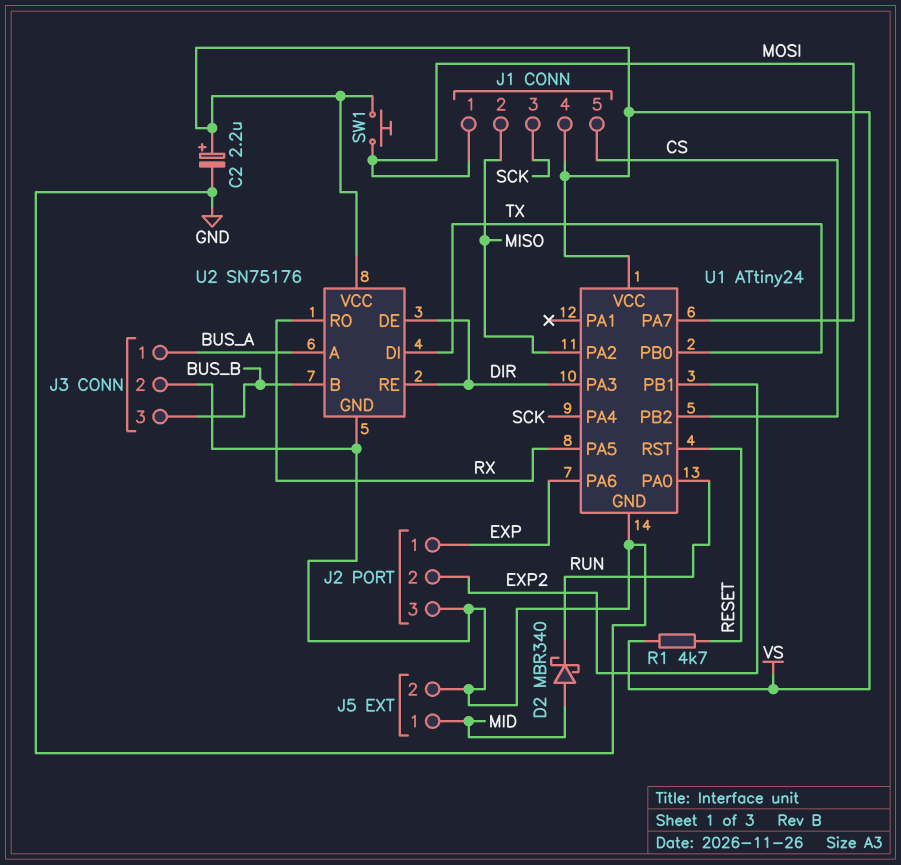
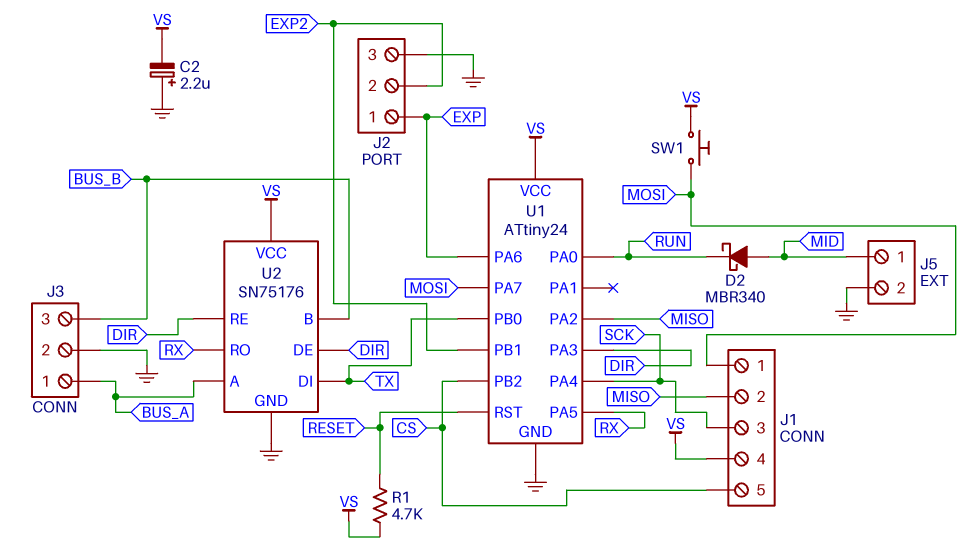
C2: 2.2uF (plus VS, minus GND) -> 2.2uF (plus GND, minus VS)

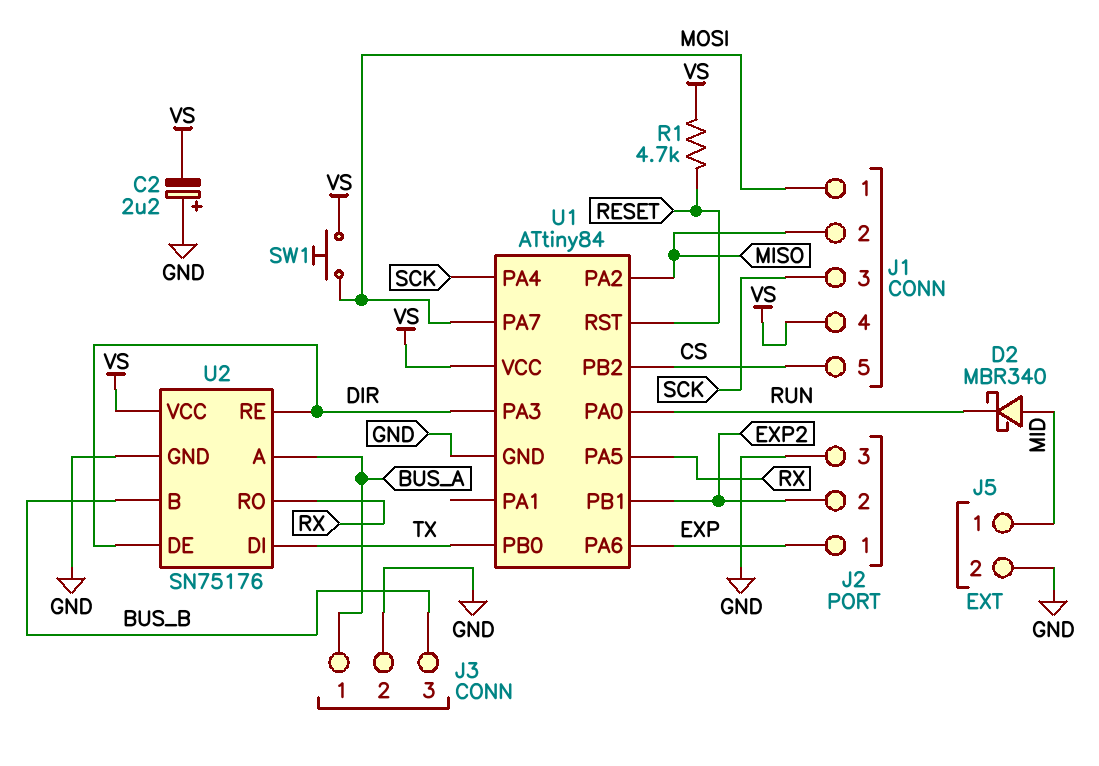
U1: ATtiny24 -> ATtiny84

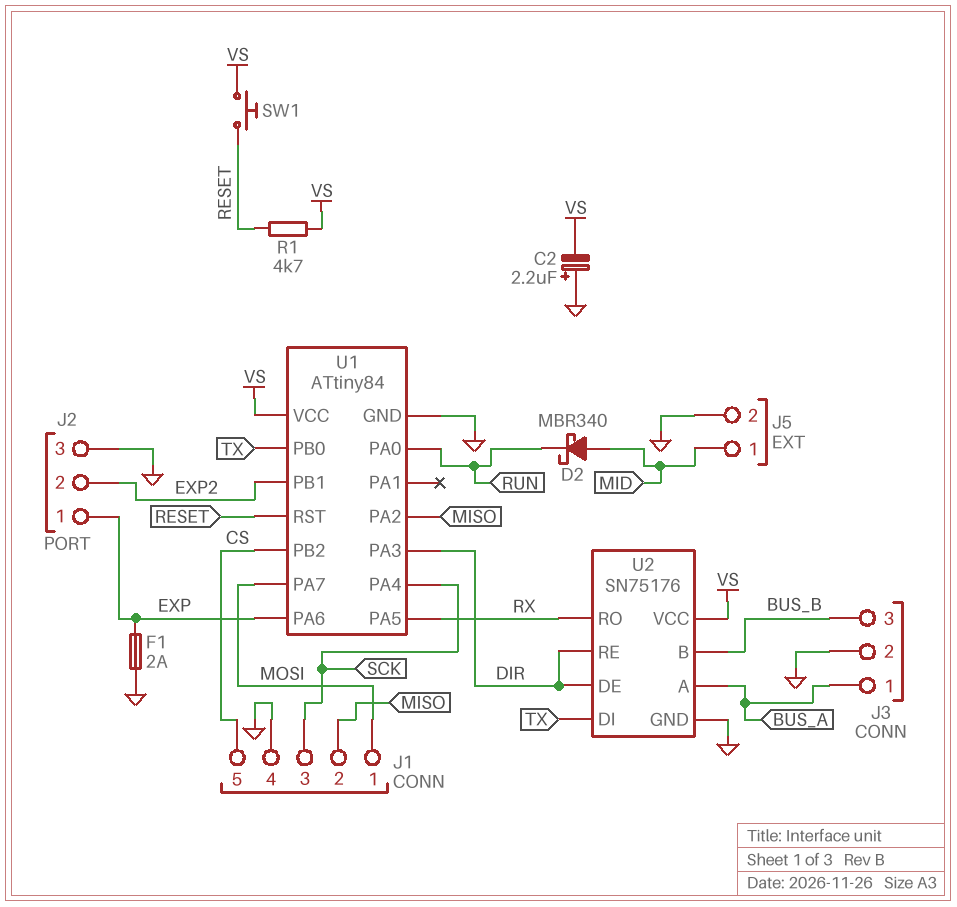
F1: none -> 2A (EXP, GND)
J1 pin 4: VS -> GND
SW1: button (MOSI, VS) -> button (RESET, VS)

